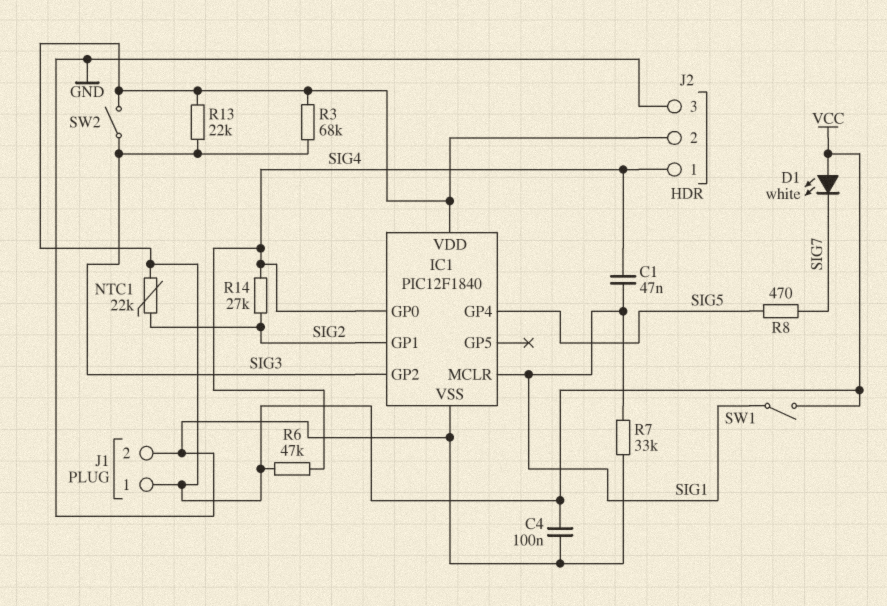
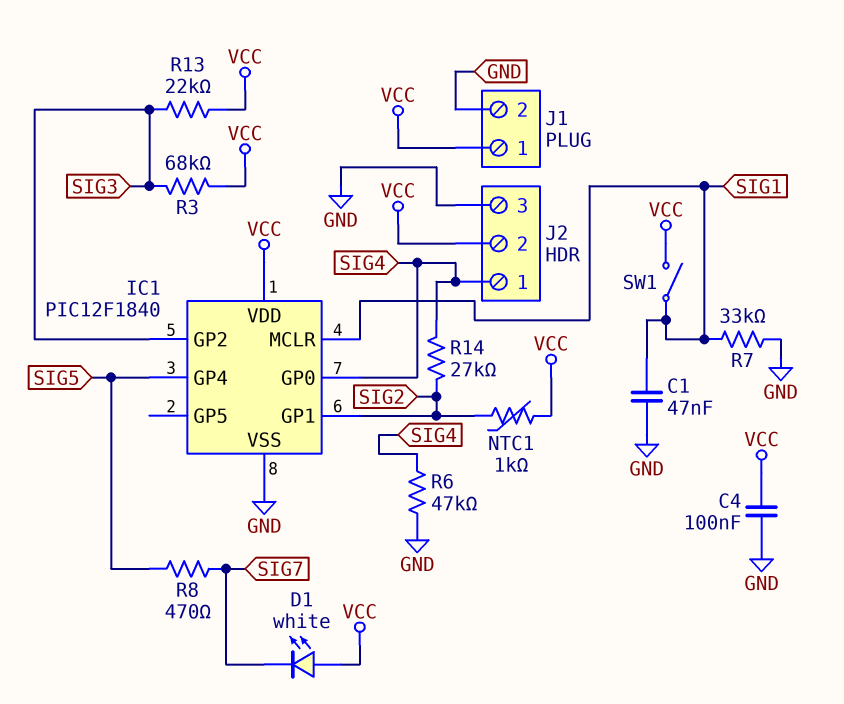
C1: 47nF (SIG1, SIG4) -> 47nF (GND, SIG1)
NTC1: 22k (SIG2, VCC) -> 1k (SIG2, VCC)
R6: 47k (SIG4, VCC) -> 47k (GND, SIG4)
SW2: switch (SIG3, VCC) -> none

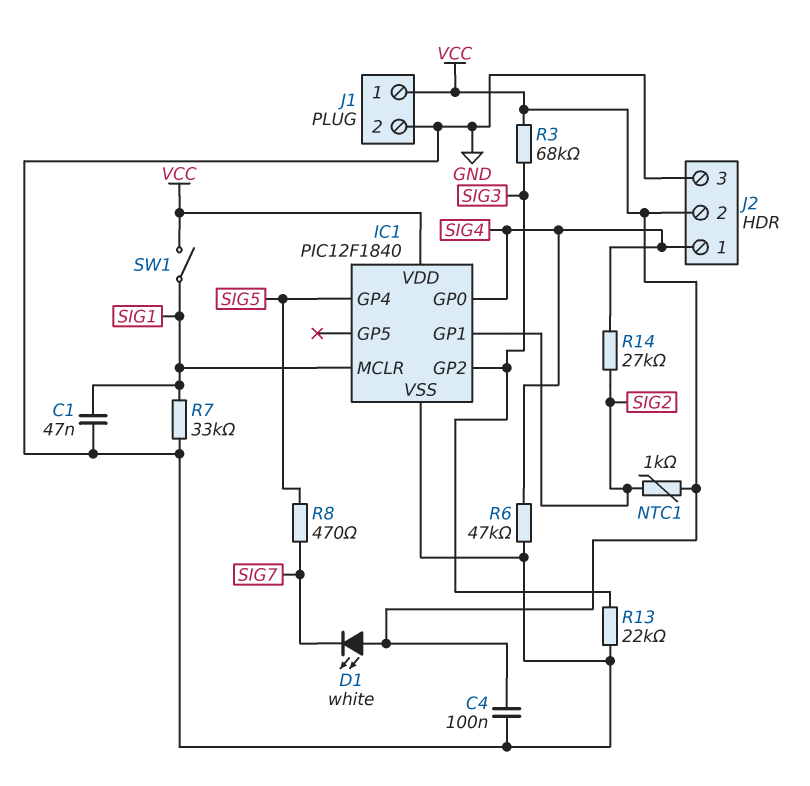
R13: 22k (SIG3, VCC) -> 22k (GND, SIG3)

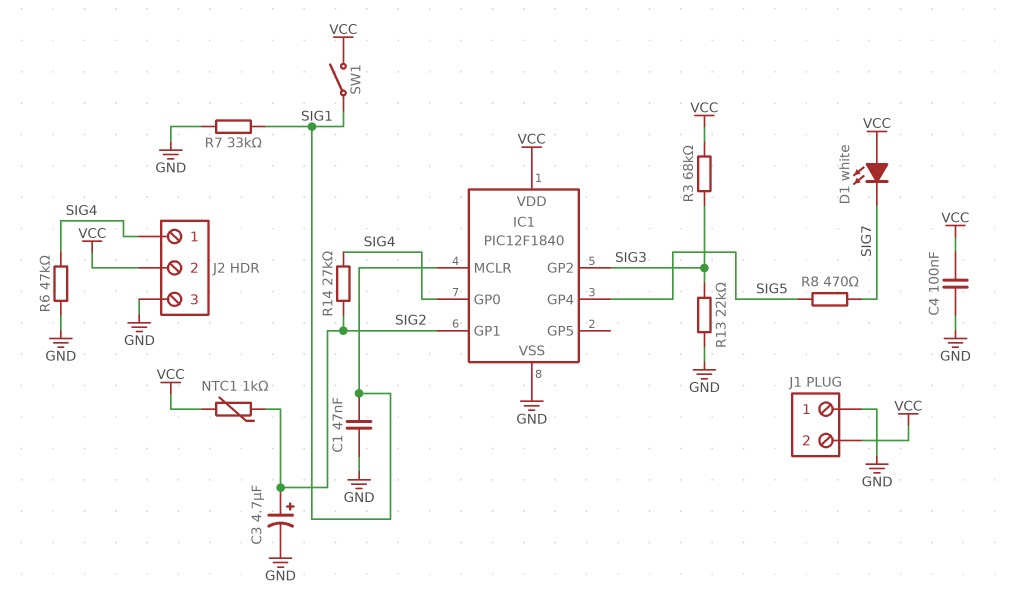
C3: none -> 4.7uF (plus SIG2, minus GND)
J1 pin 1: VCC -> GND
J1 pin 2: GND -> VCC

